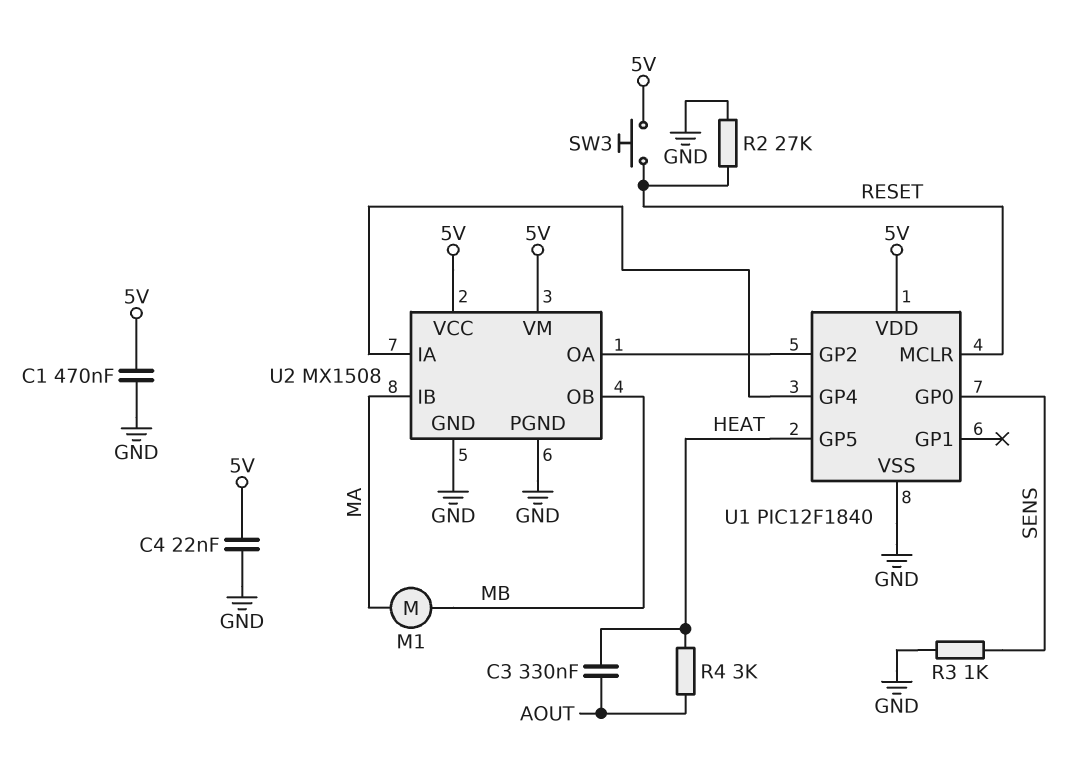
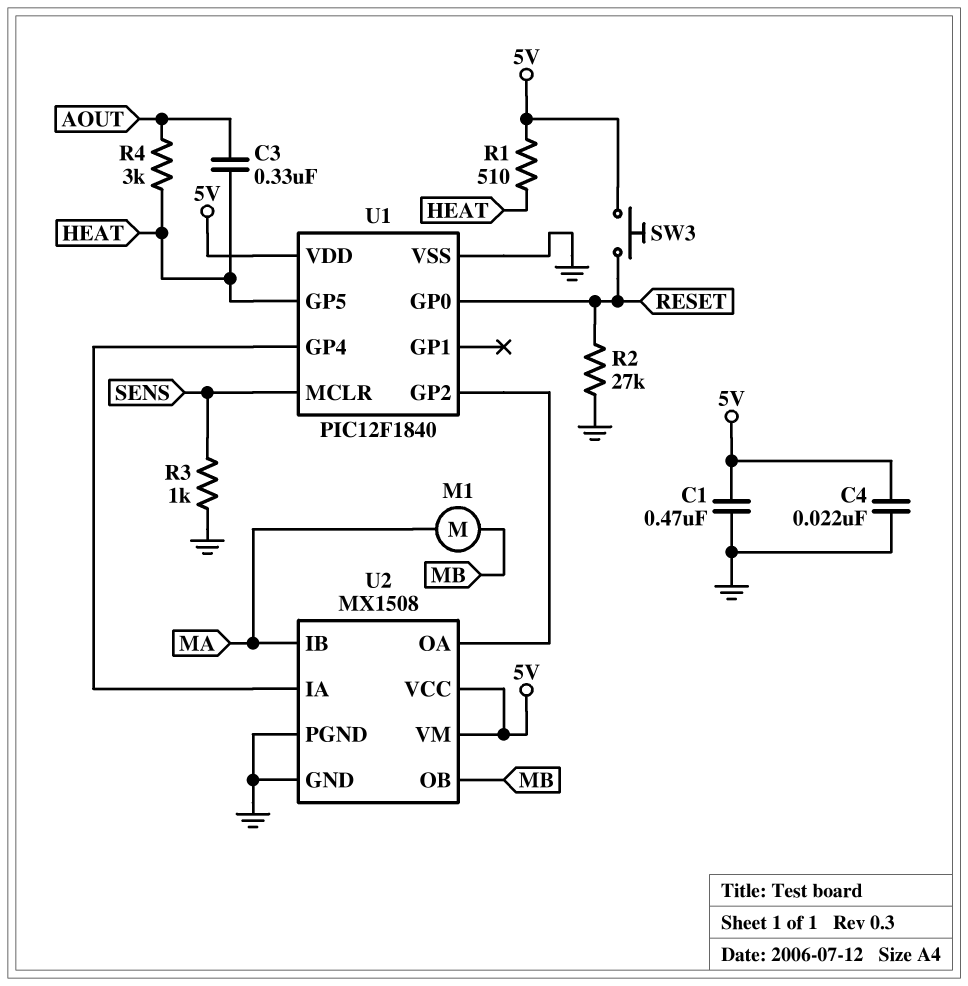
R1: none -> 510 (5V, HEAT)
U1 pin GP0: SENS -> RESET
U1 pin MCLR: RESET -> SENS

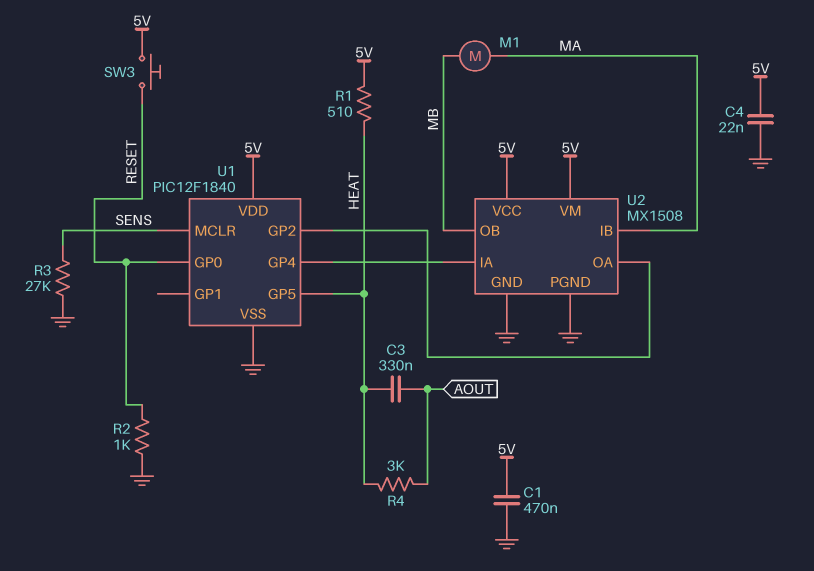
R2: 27k (GND, RESET) -> 1k (GND, RESET)
R3: 1k (GND, SENS) -> 27k (GND, SENS)

